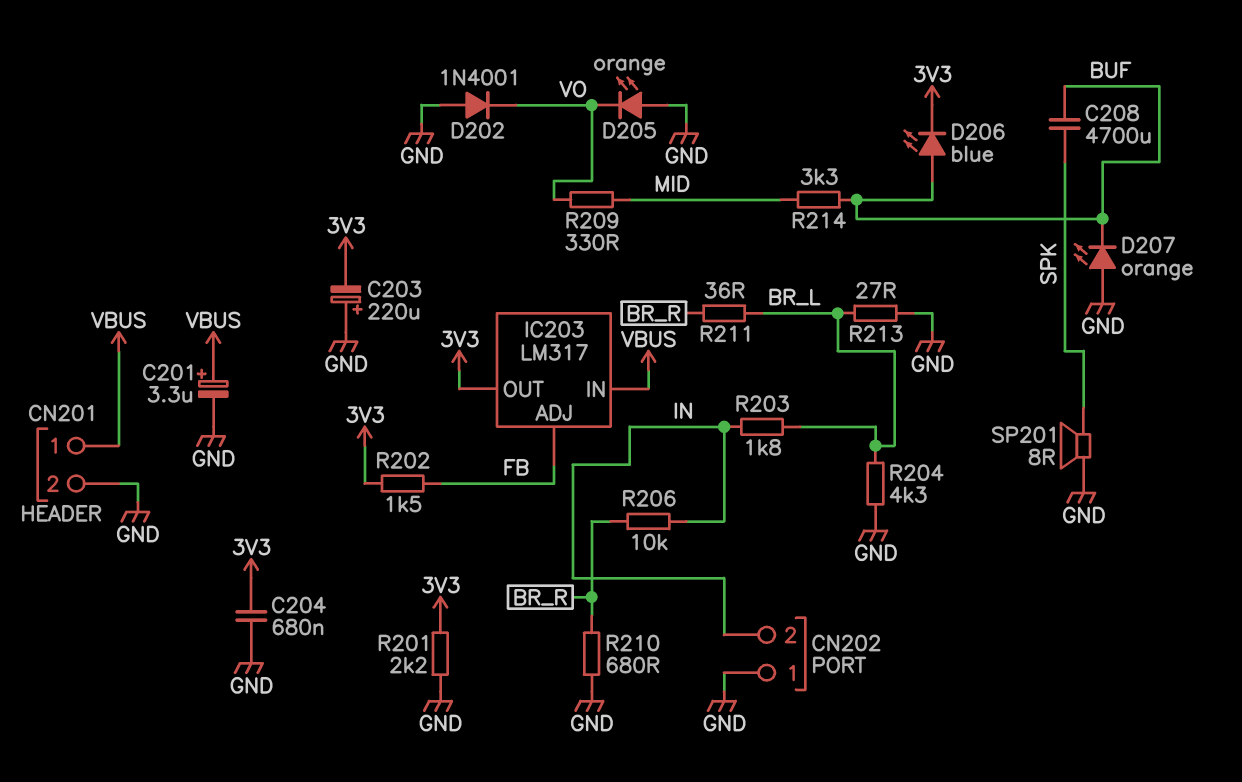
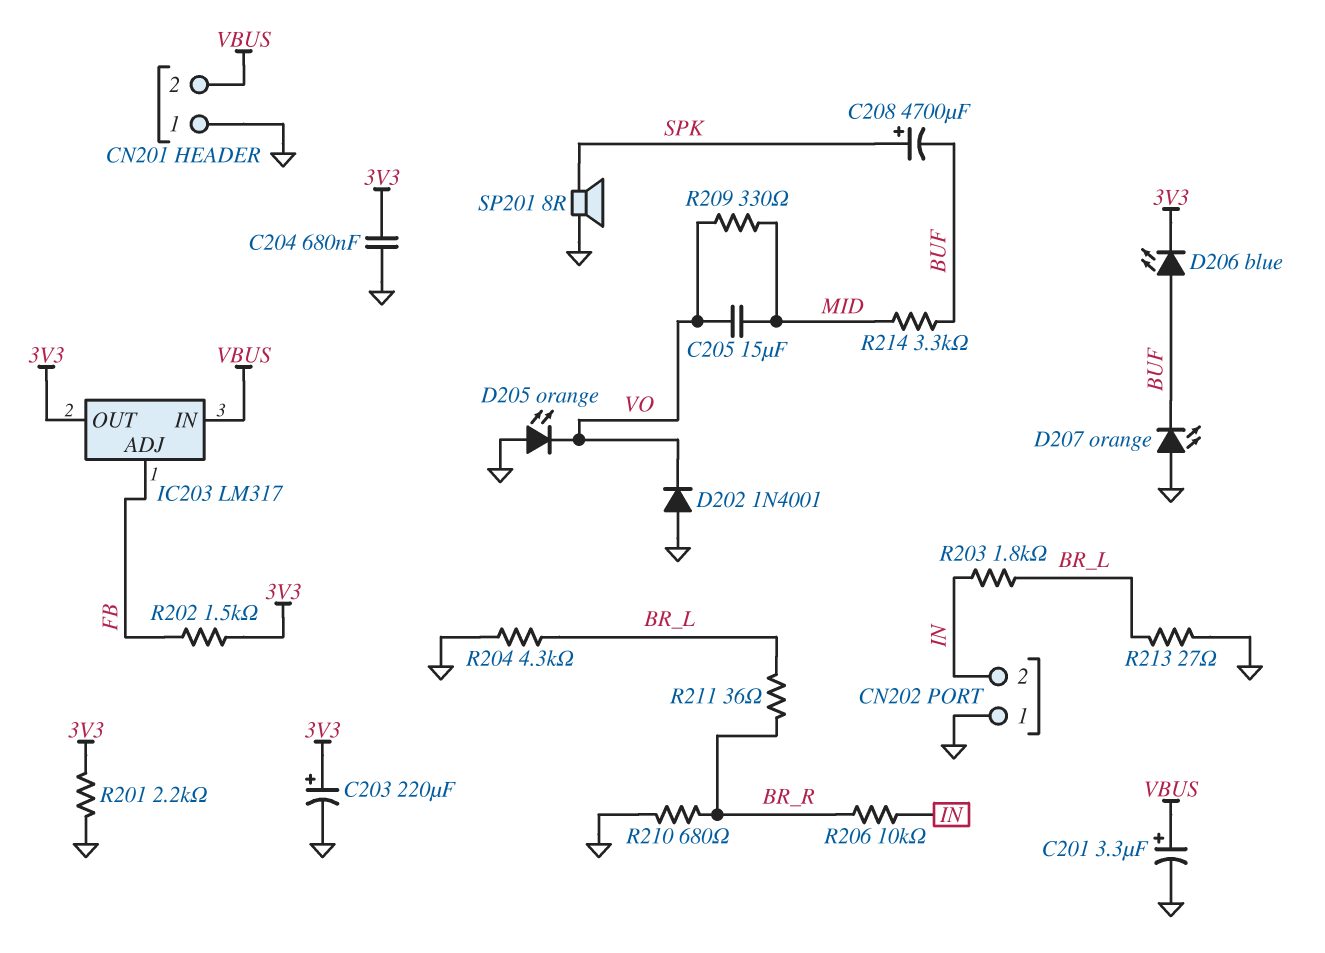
C203: 220uF (plus GND, minus 3V3) -> 220uF (plus 3V3, minus GND)
C205: none -> 15uF (MID, VO)
C208: 4700uF (BUF, SPK) -> 4700uF (plus SPK, minus BUF)
CN201 pin 1: VBUS -> GND
CN201 pin 2: GND -> VBUS

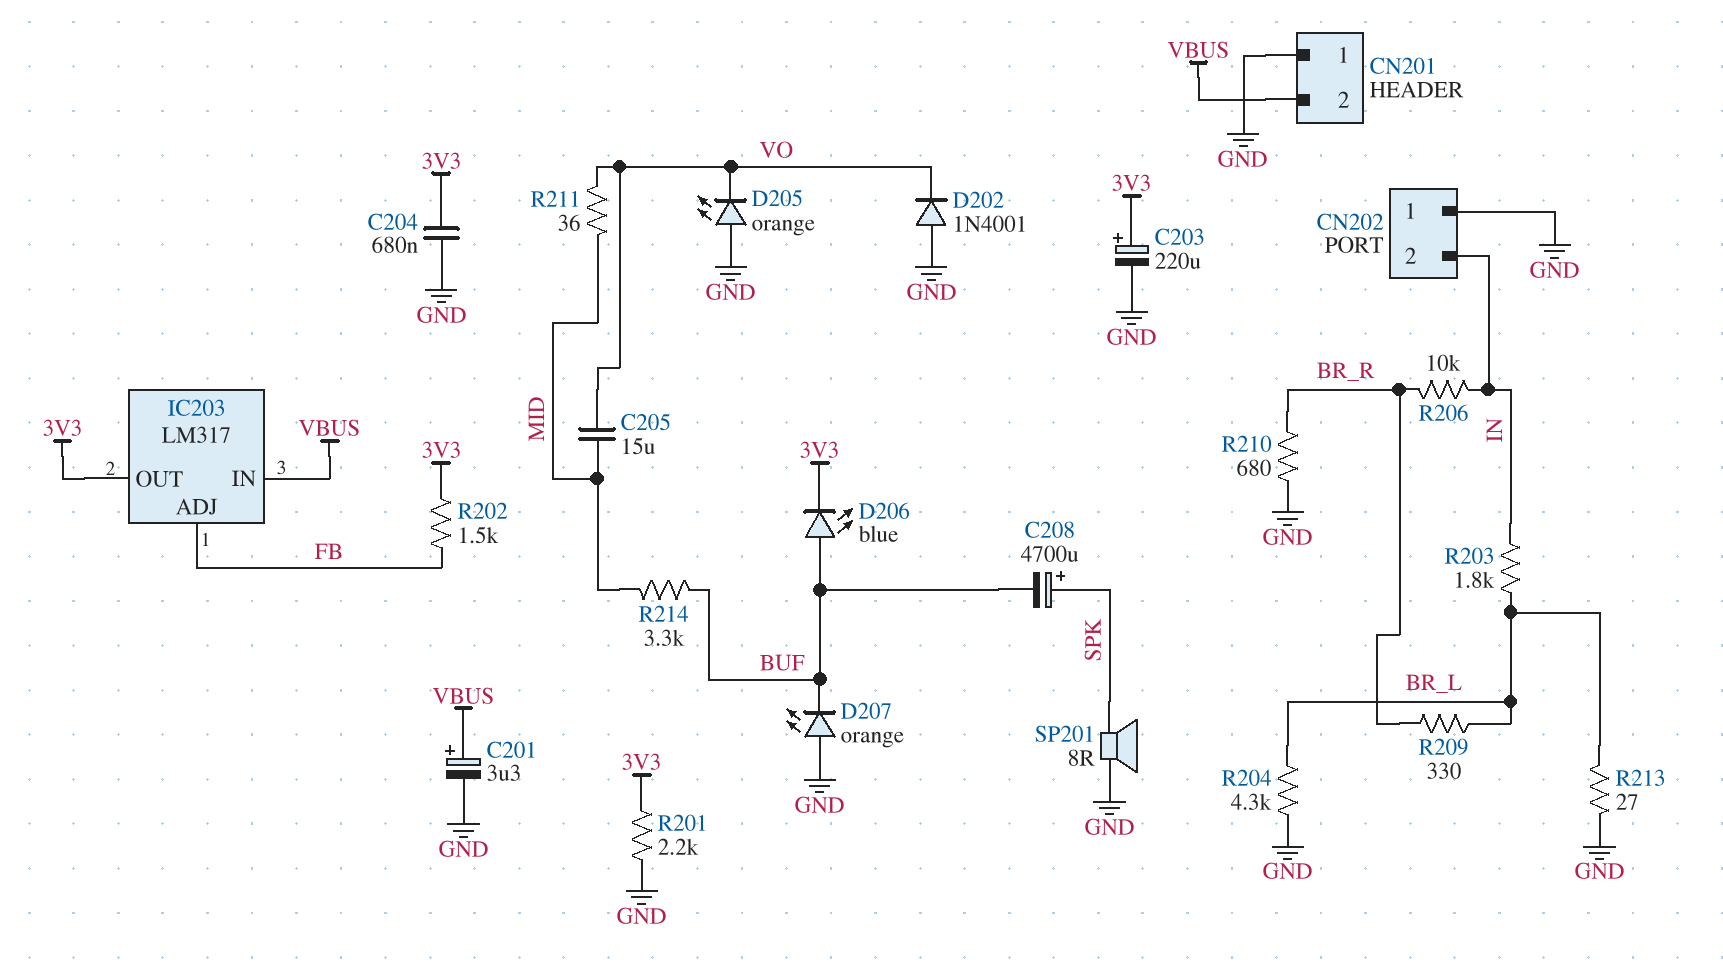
R209: 330 (MID, VO) -> 330 (BR_L, BR_R)
R211: 36 (BR_L, BR_R) -> 36 (MID, VO)

